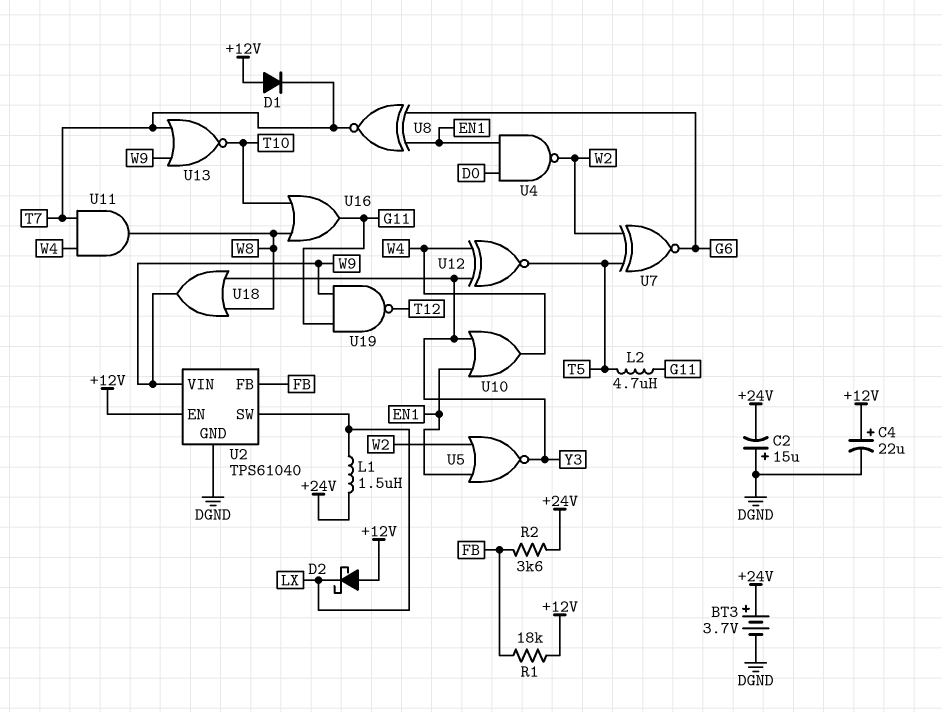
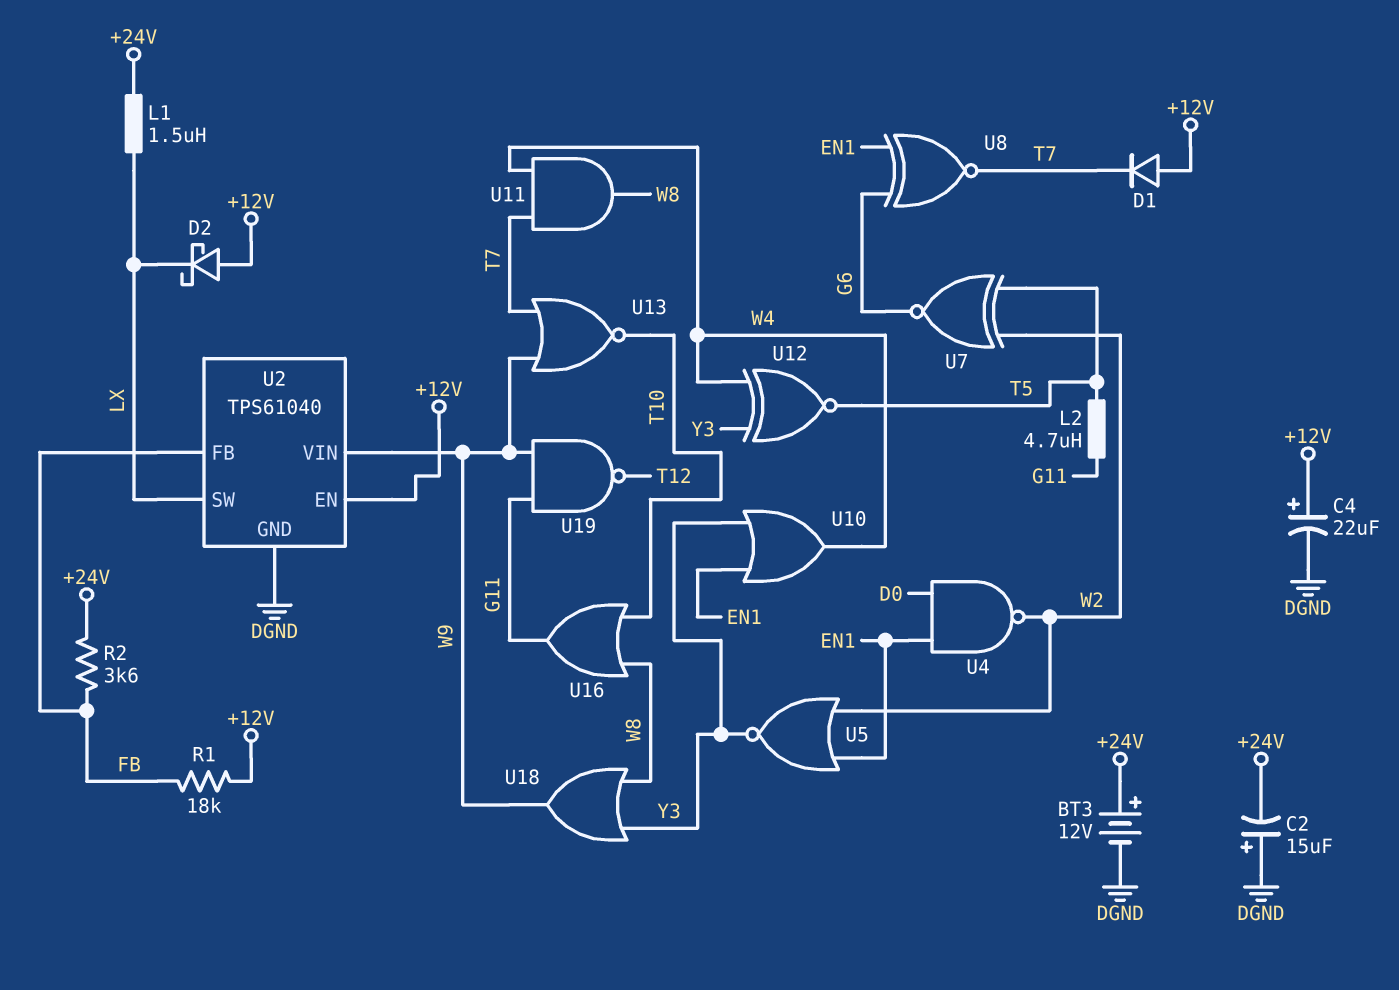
BT3: 3.7V (plus +24V, minus DGND) -> 12V (plus +24V, minus DGND)

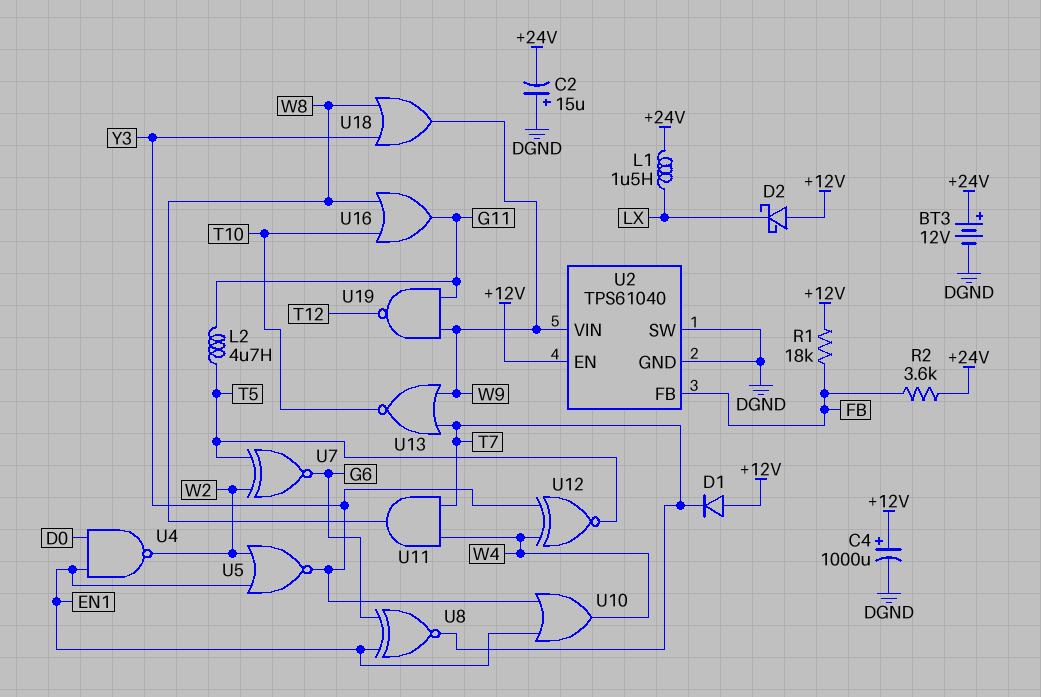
C4: 22uF (plus +12V, minus DGND) -> 1000uF (plus +12V, minus DGND)
U2 pin SW: LX -> DGND

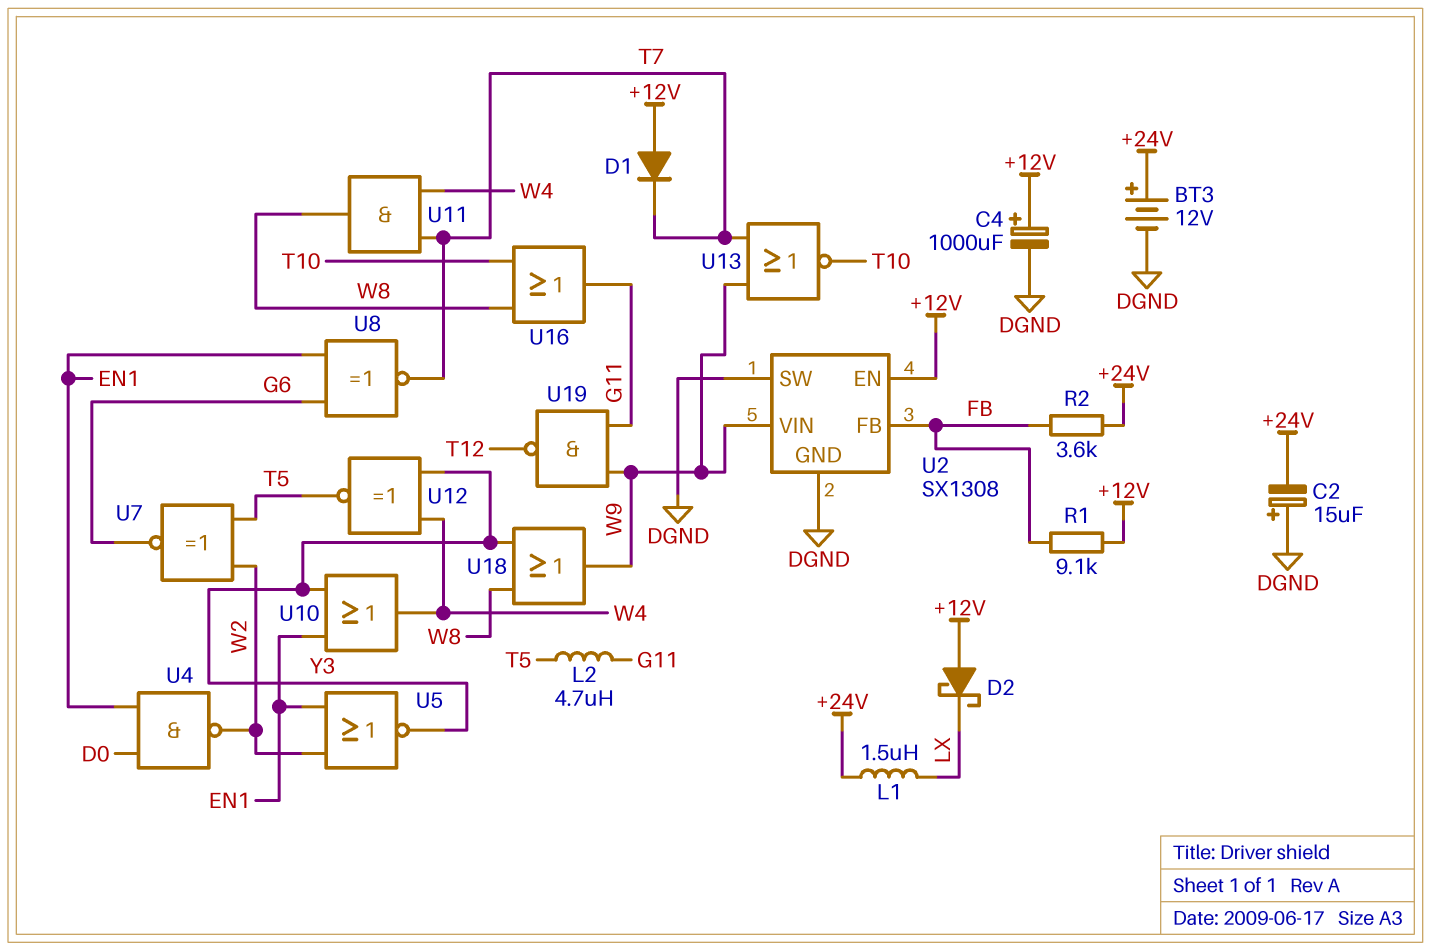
R1: 18k (+12V, FB) -> 9.1k (+12V, FB)
U2: TPS61040 -> SX1308

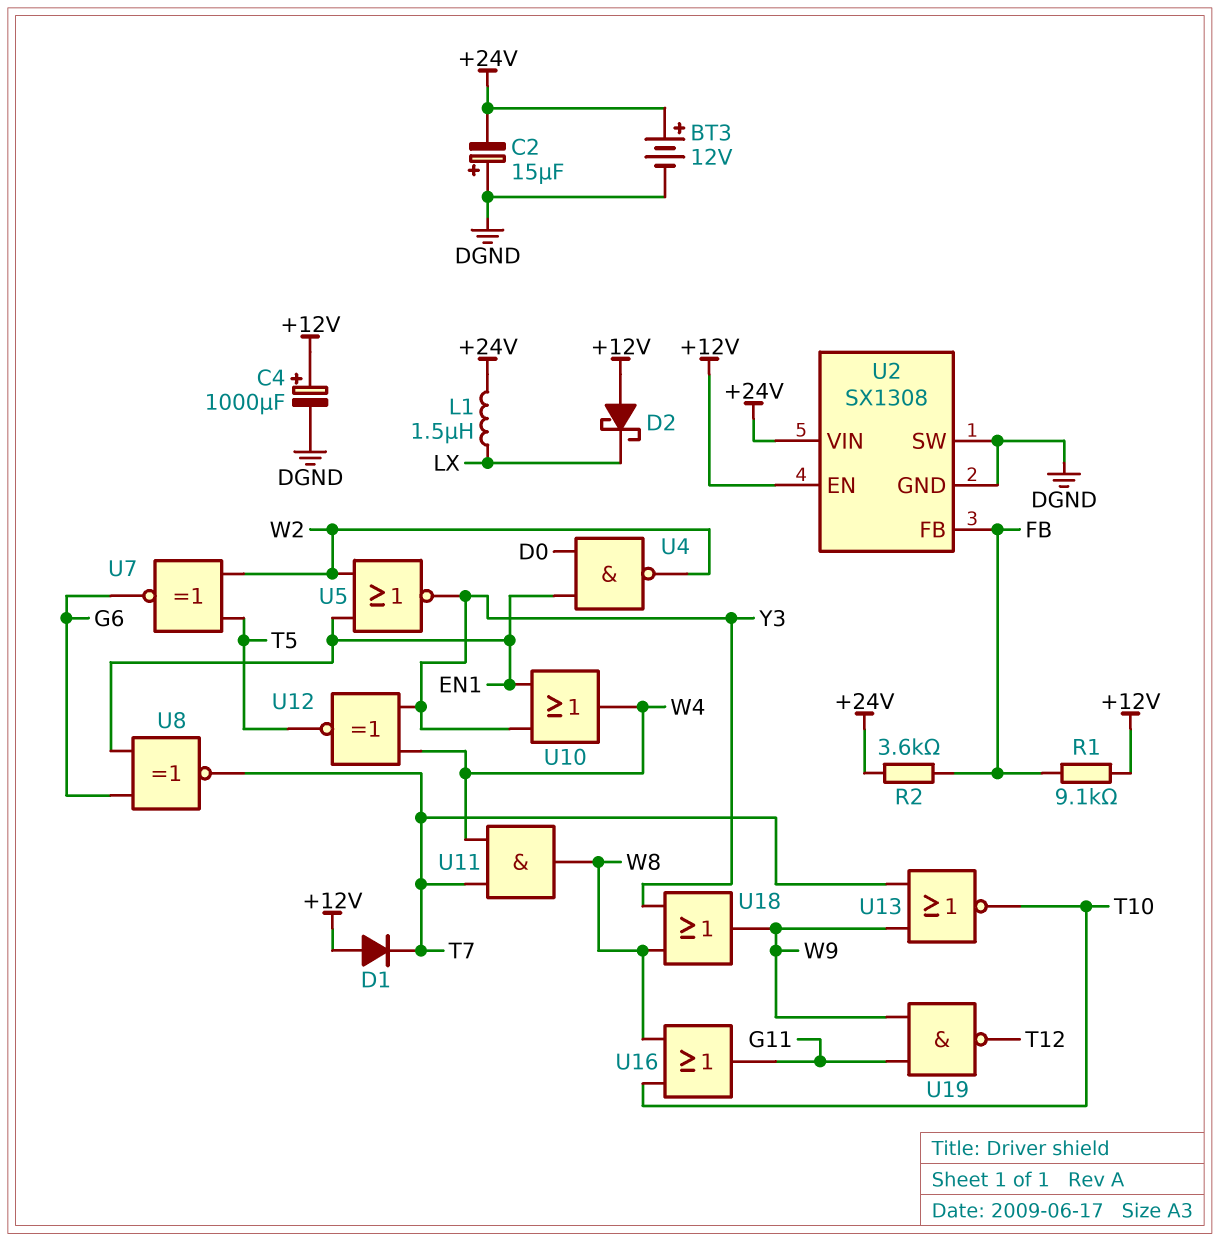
L2: 4.7uH (G11, T5) -> none
U2 pin VIN: W9 -> +24V

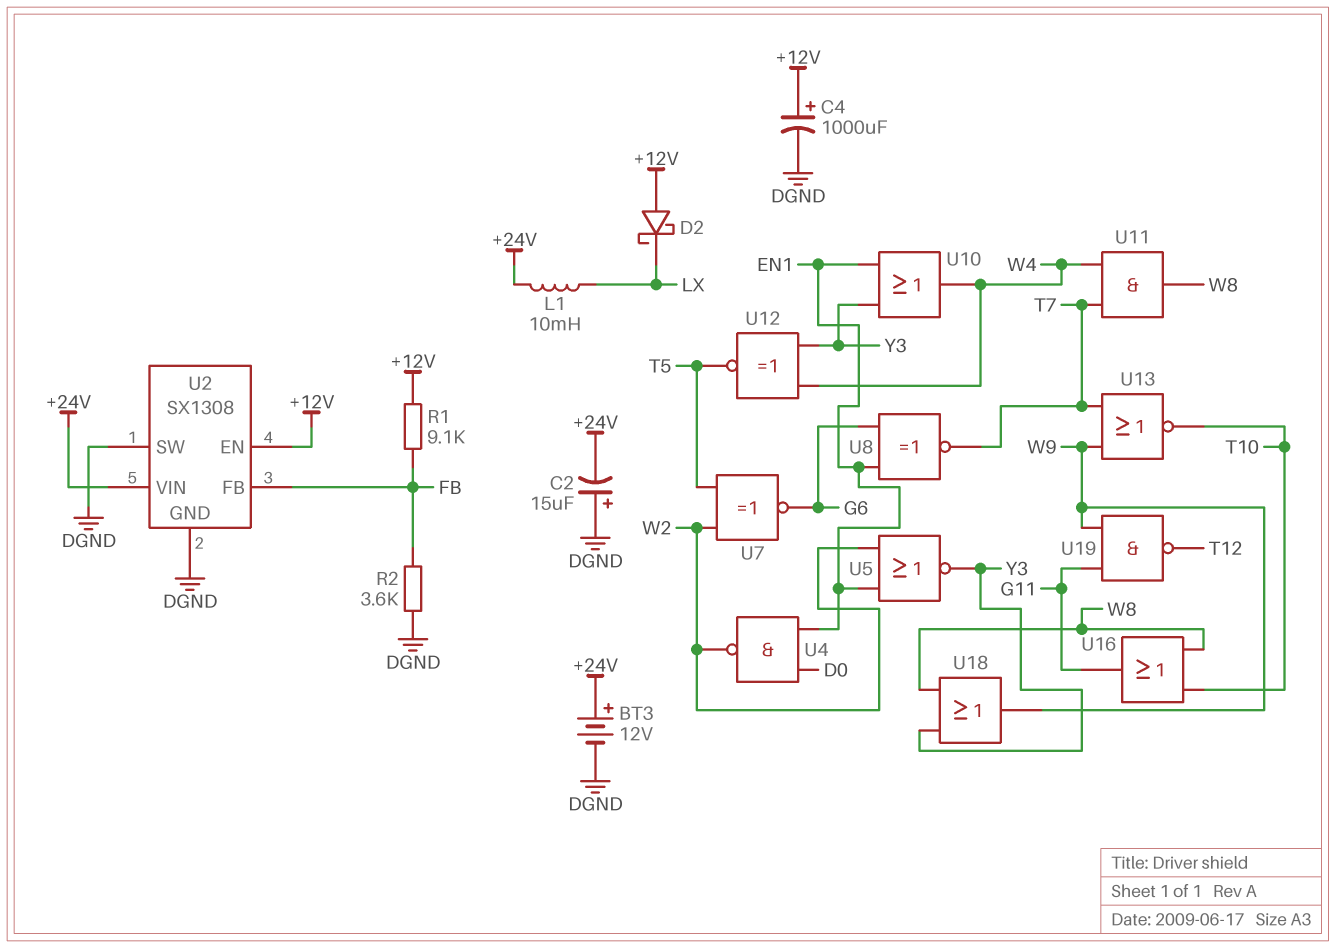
D1: diode (A +12V, K T7) -> none
L1: 1.5uH (+24V, LX) -> 10mH (+24V, LX)
R2: 3.6k (+24V, FB) -> 3.6k (DGND, FB)

